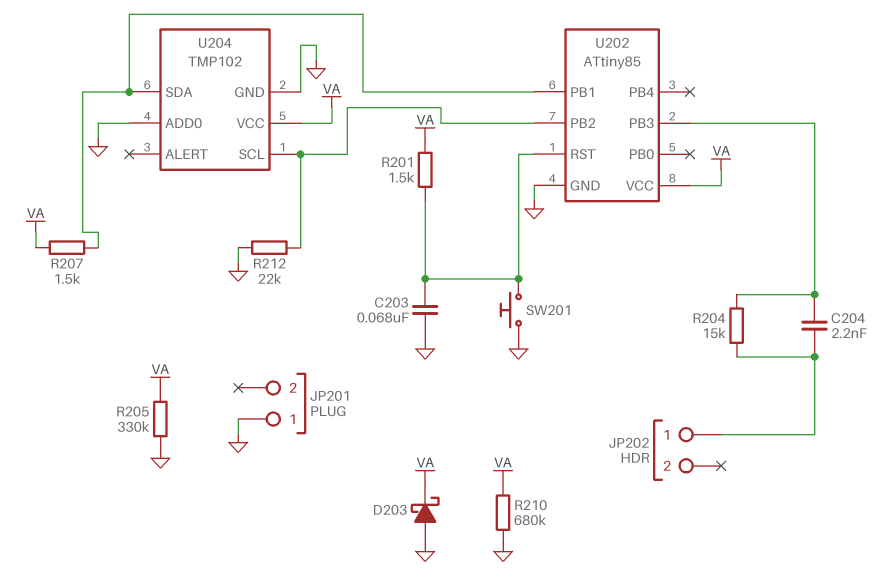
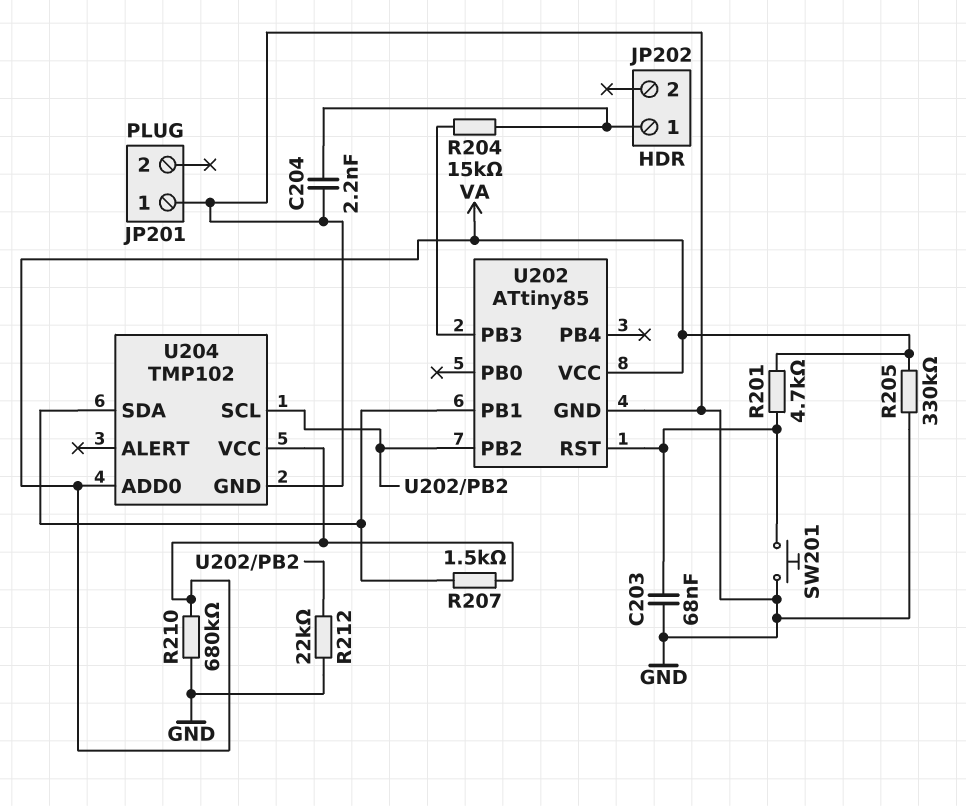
C204: 2.2nF (JP202/1, U202/PB3) -> 2.2nF (GND, JP202/1)
D203: schottky (A GND, K VA) -> none
R201: 1.5k (U202/RST, VA) -> 4.7k (U202/RST, VA)
U204 pin ADD0: GND -> VA

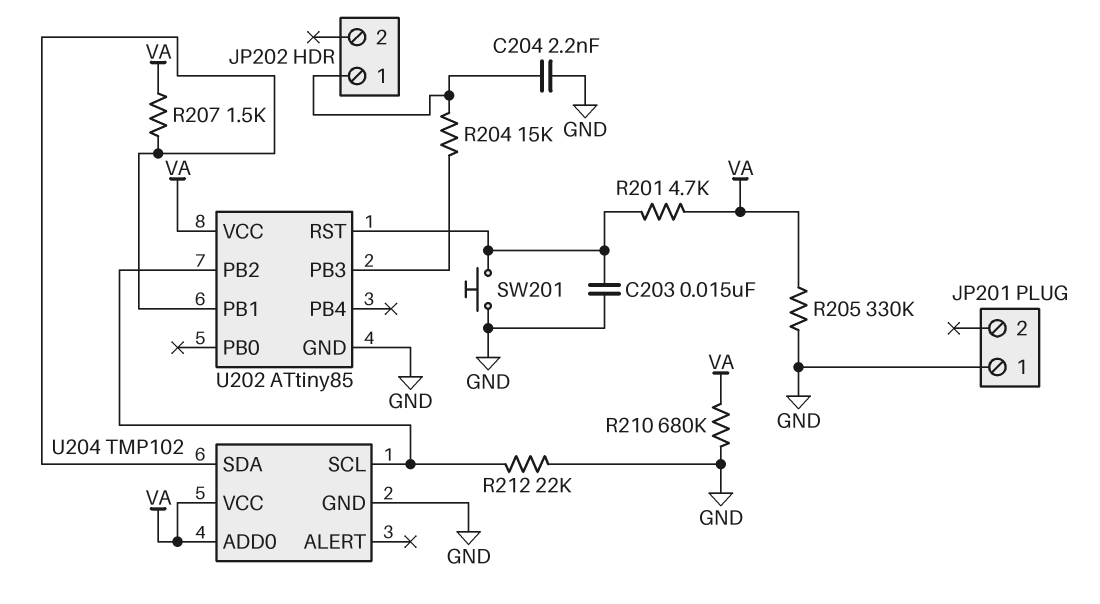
C203: 68nF (GND, U202/RST) -> 15nF (GND, U202/RST)

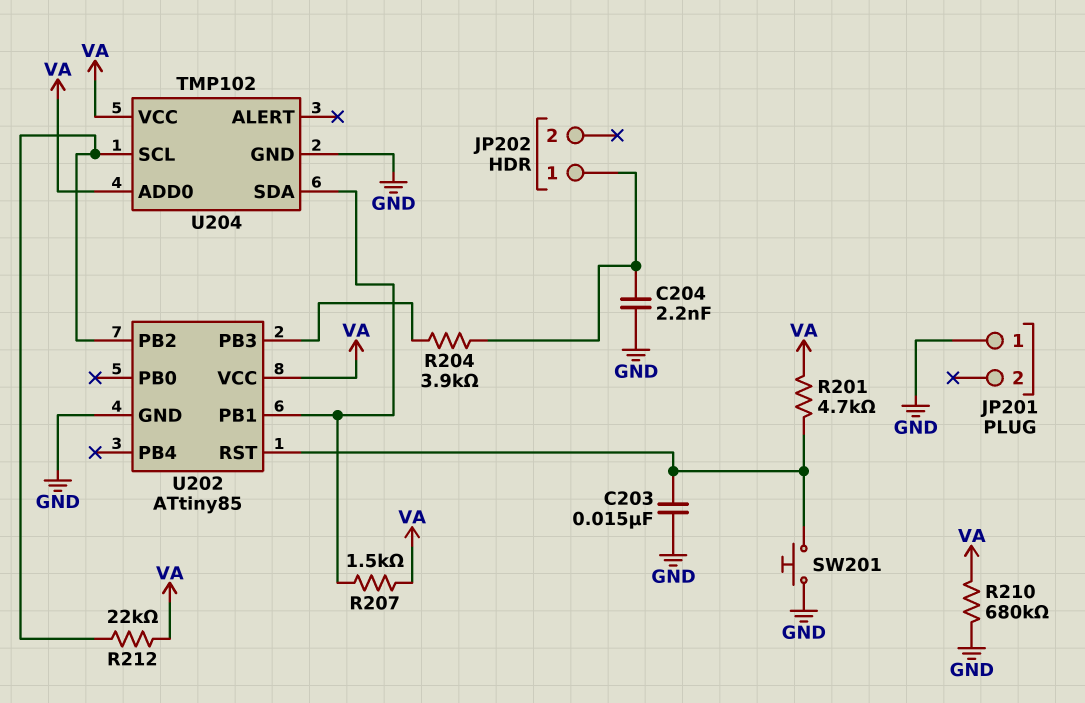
R204: 15k (JP202/1, U202/PB3) -> 3.9k (JP202/1, U202/PB3)
R205: 330k (GND, VA) -> none
R212: 22k (GND, U202/PB2) -> 22k (U202/PB2, VA)

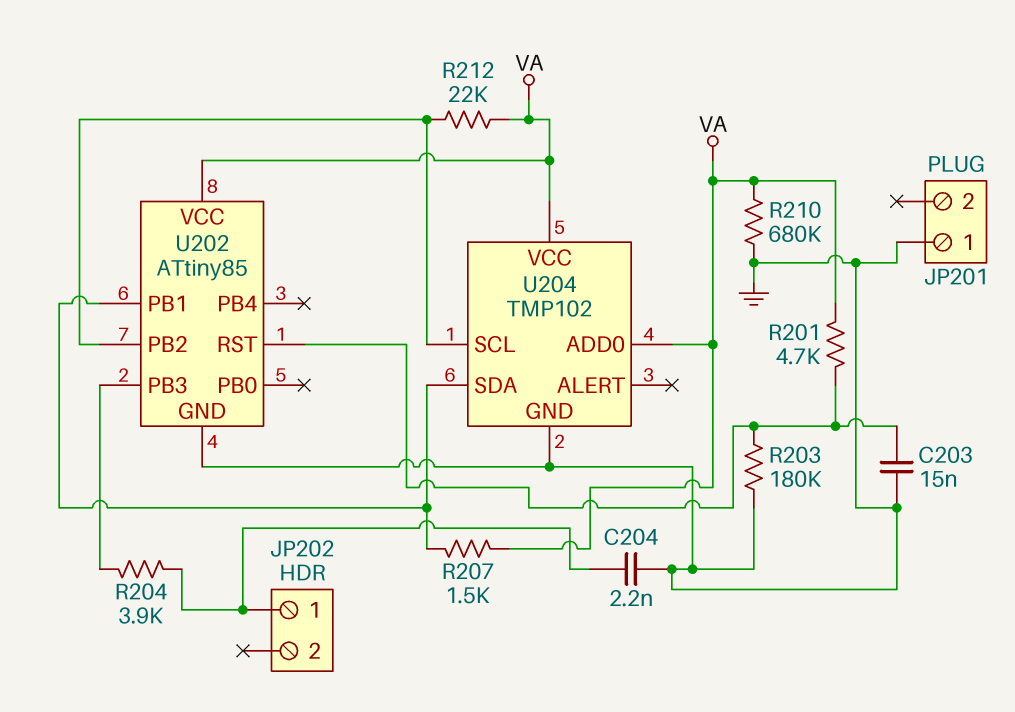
R203: none -> 180k (GND, U202/RST)
SW201: button (GND, U202/RST) -> none

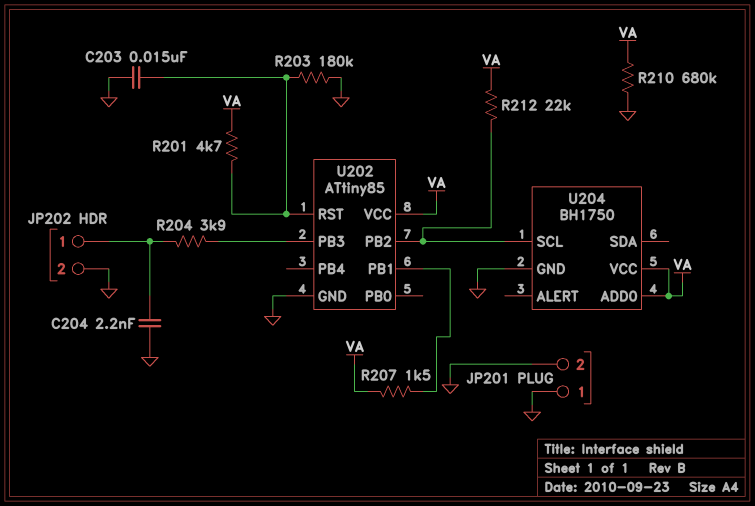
JP201 pin 2: none -> GND
JP202 pin 2: none -> GND
U204: TMP102 -> BH1750
U204 pin SDA: U202/PB1 -> none

